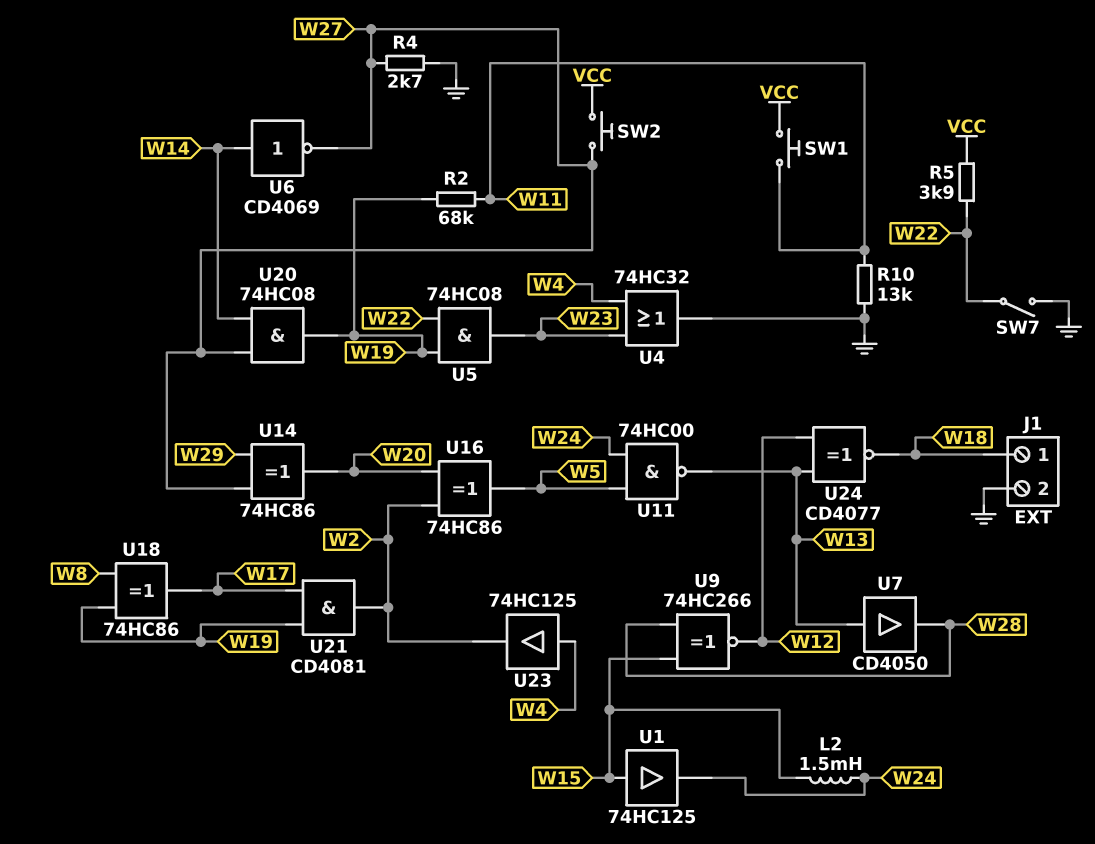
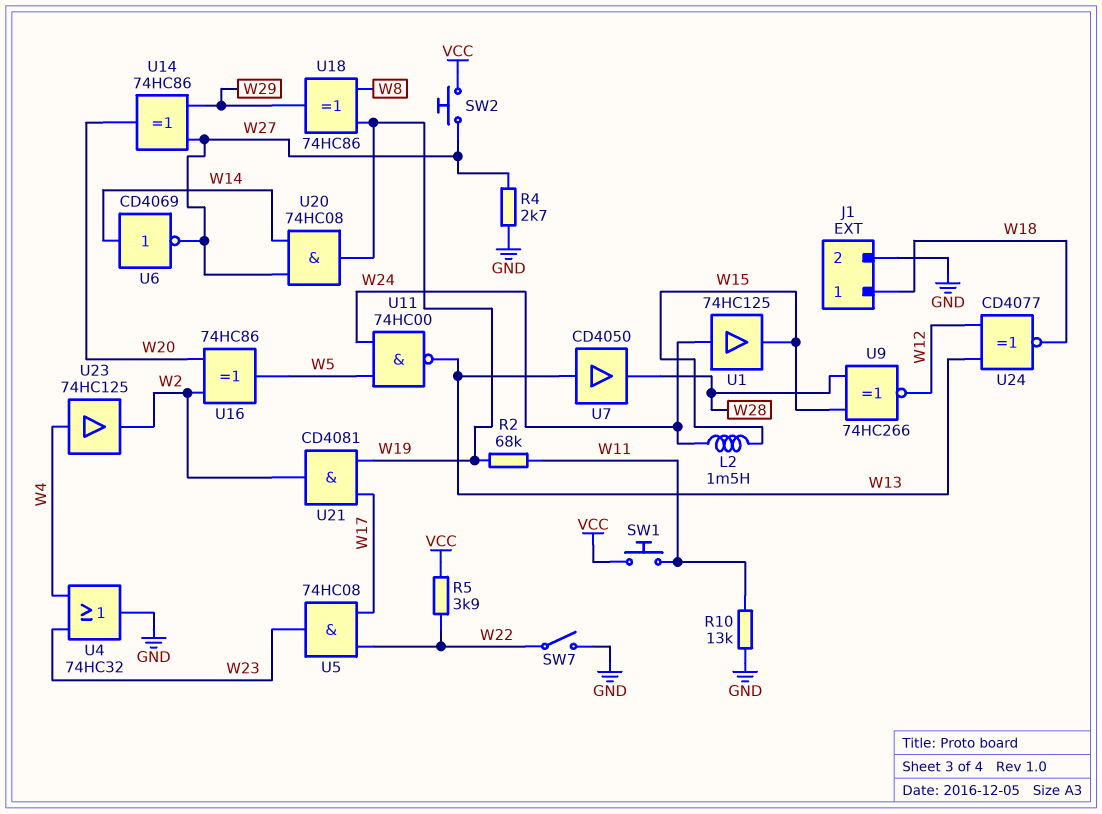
U1: buffer 74HC125 (in W15, out W24) -> buffer 74HC125 (in W24, out W15)
U5: AND 74HC08 (in W19, in W22, out W23) -> AND 74HC08 (in W17, in W22, out W23)
U18: XOR 74HC86 (in W8, in W19, out W17) -> XOR 74HC86 (in W8, in W19, out W29)

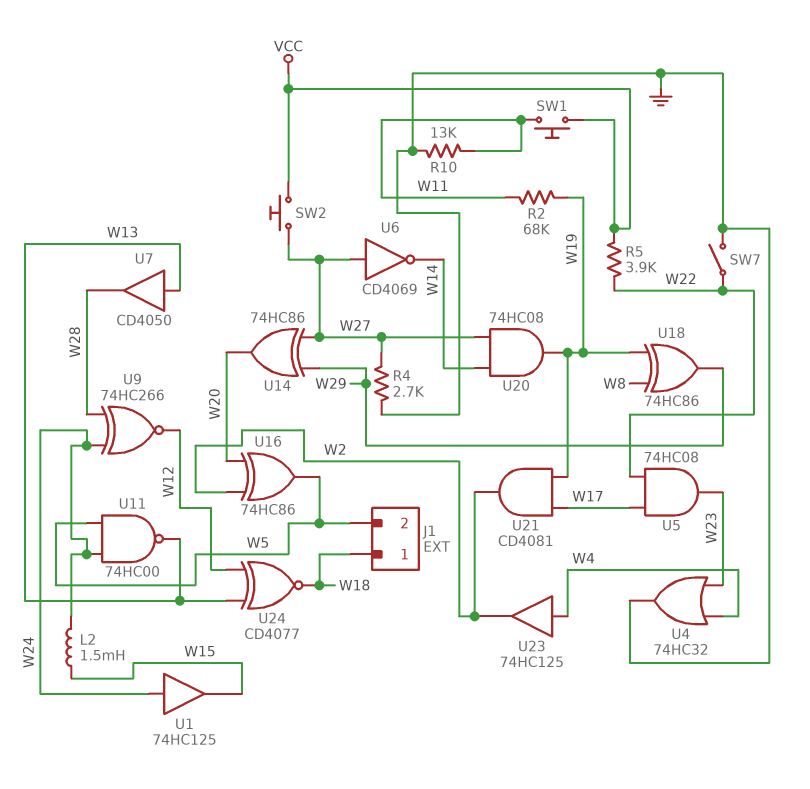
J1 pin 2: GND -> W5
U6: NOT CD4069 (in W14, out W27) -> NOT CD4069 (in W27, out W14)
U9: XNOR 74HC266 (in W15, in W28, out W12) -> XNOR 74HC266 (in W24, in W28, out W12)

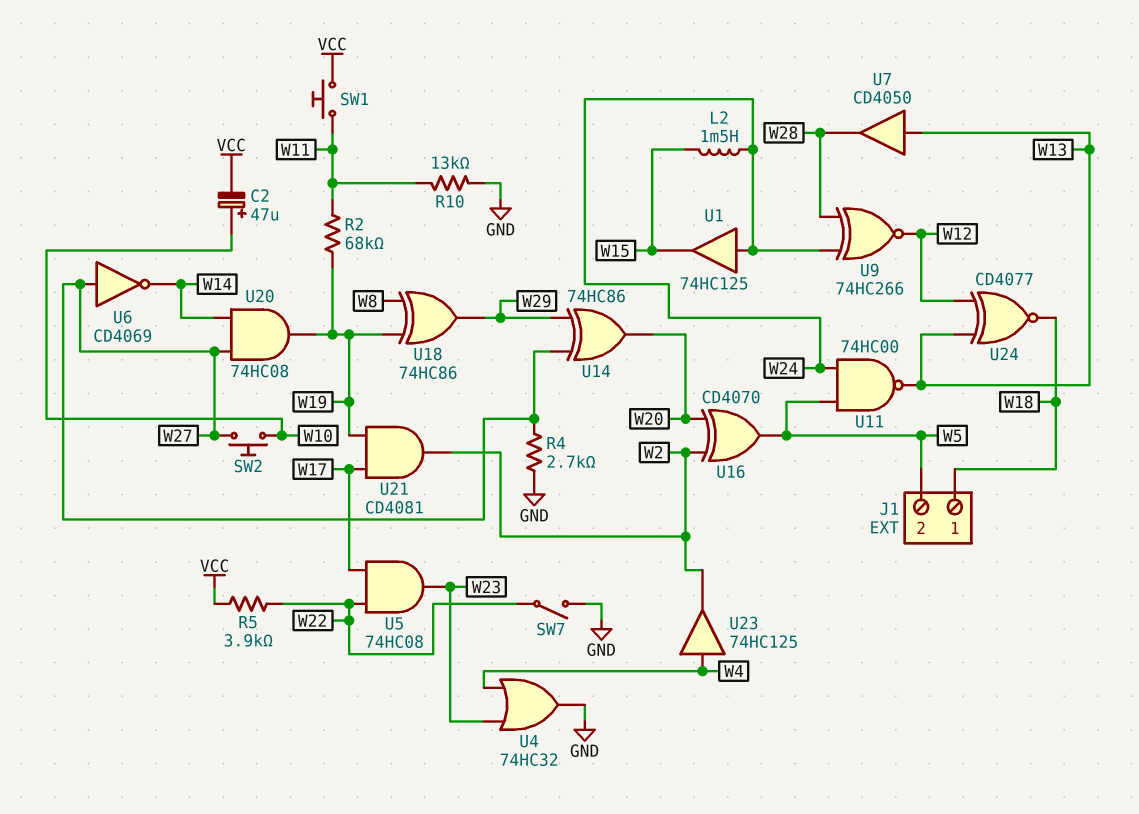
C2: none -> 47uF (plus W10, minus VCC)
SW2: button (VCC, W27) -> button (W10, W27)
U16: XOR 74HC86 (in W2, in W20, out W5) -> XOR CD4070 (in W2, in W20, out W5)

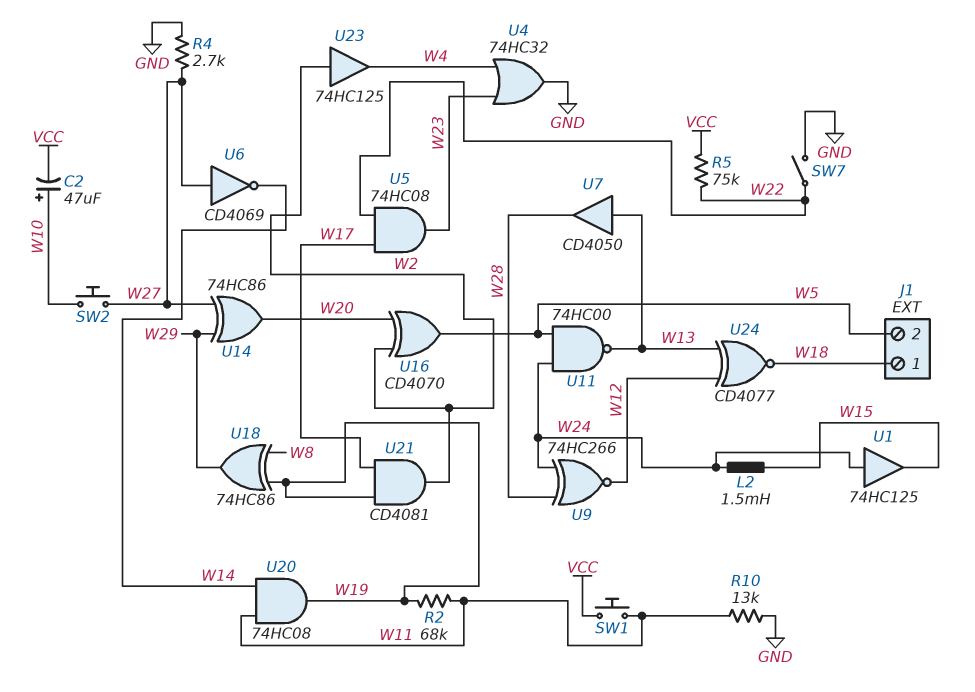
R5: 3.9k (VCC, W22) -> 75k (VCC, W22)
U20: AND 74HC08 (in W14, in W27, out W19) -> AND 74HC08 (in W11, in W14, out W19)
U23: buffer 74HC125 (in W4, out W2) -> buffer 74HC125 (in W2, out W4)

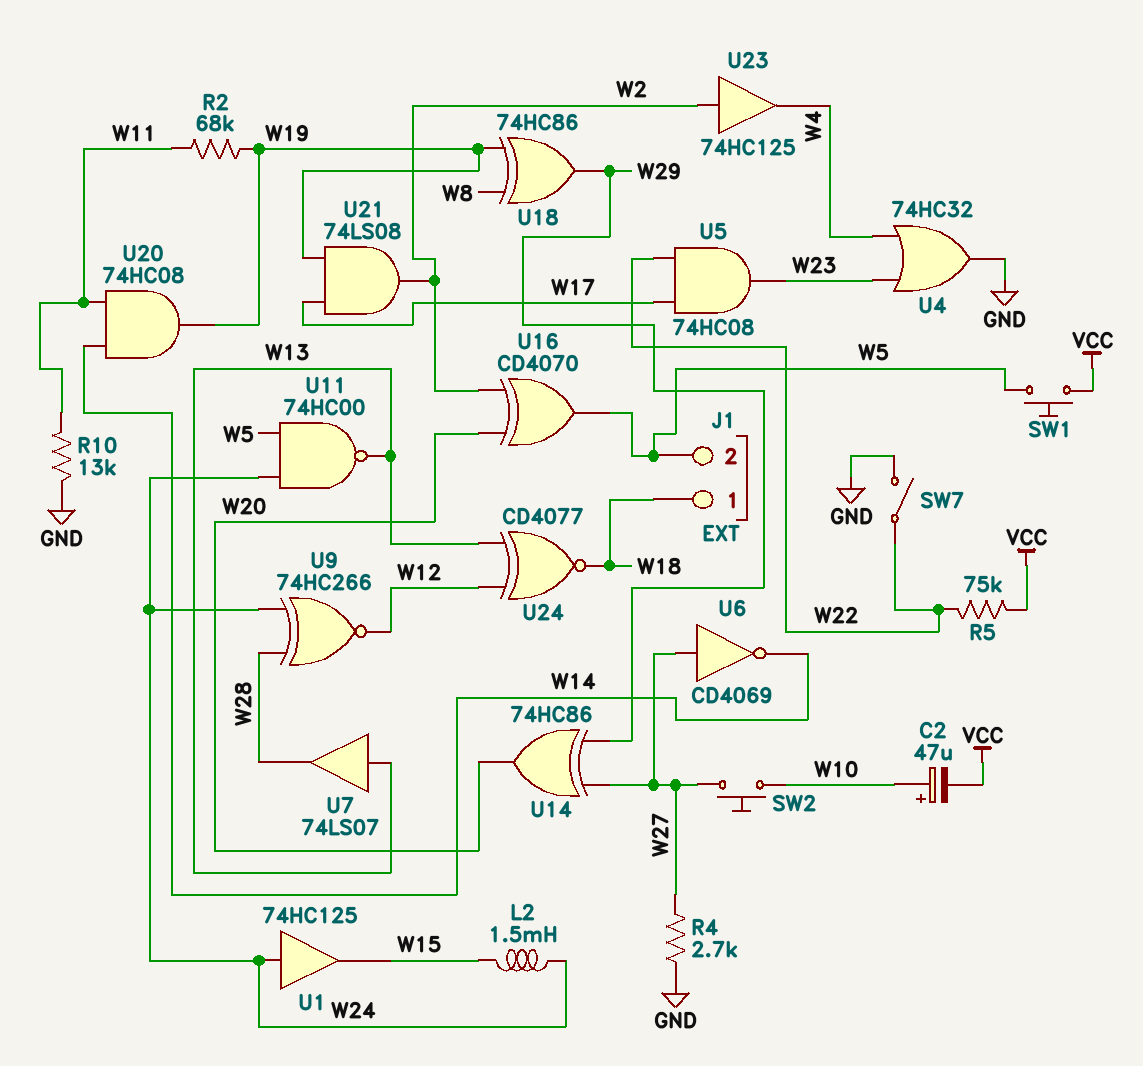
SW1: button (VCC, W11) -> button (VCC, W5)
U7: buffer CD4050 (in W13, out W28) -> buffer 74LS07 (in W13, out W28)
U21: AND CD4081 (in W17, in W19, out W2) -> AND 74LS08 (in W17, in W19, out W2)

